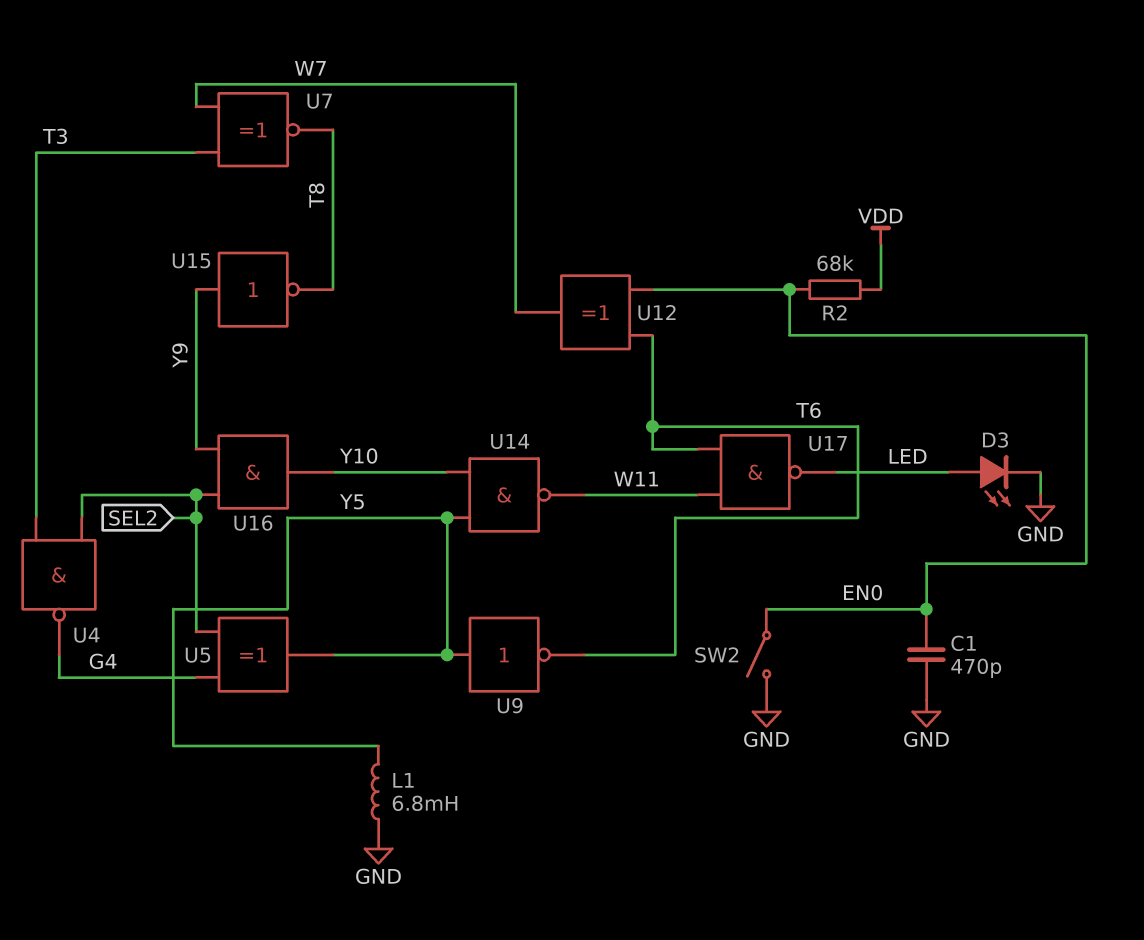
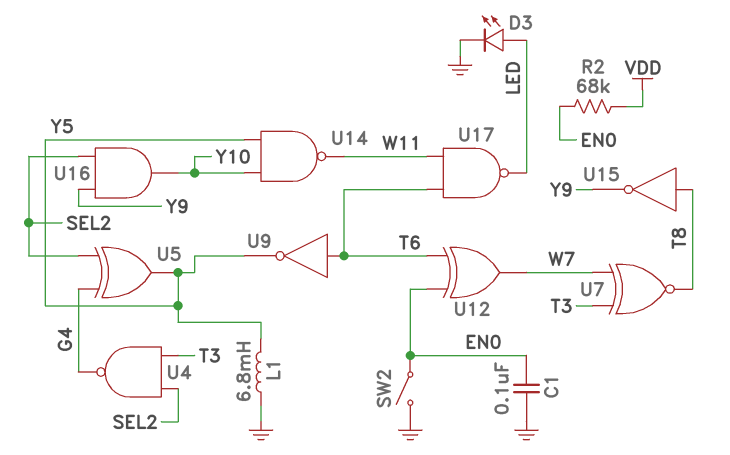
C1: 470pF (EN0, GND) -> 100nF (EN0, GND)
U9: NOT (in Y5, out T6) -> NOT (in T6, out Y5)
U15: NOT (in Y9, out T8) -> NOT (in T8, out Y9)

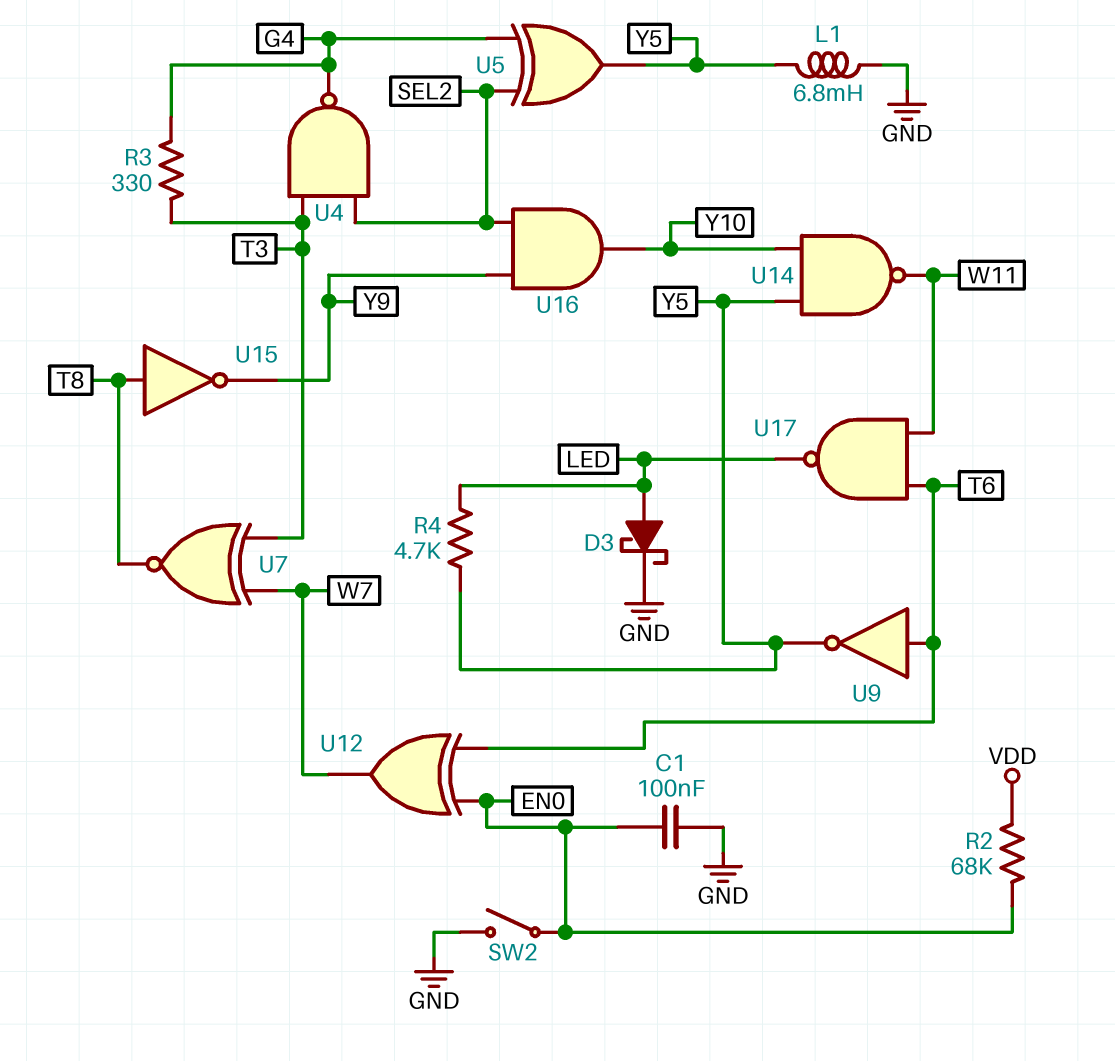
D3: LED (A LED, K GND) -> schottky (A LED, K GND)
R3: none -> 330 (G4, T3)
R4: none -> 4.7k (LED, Y5)

